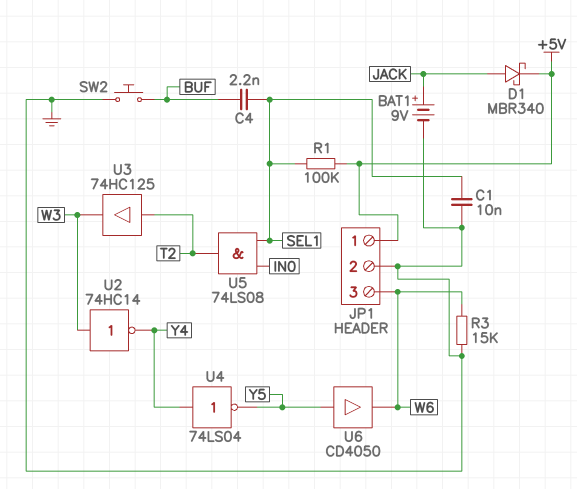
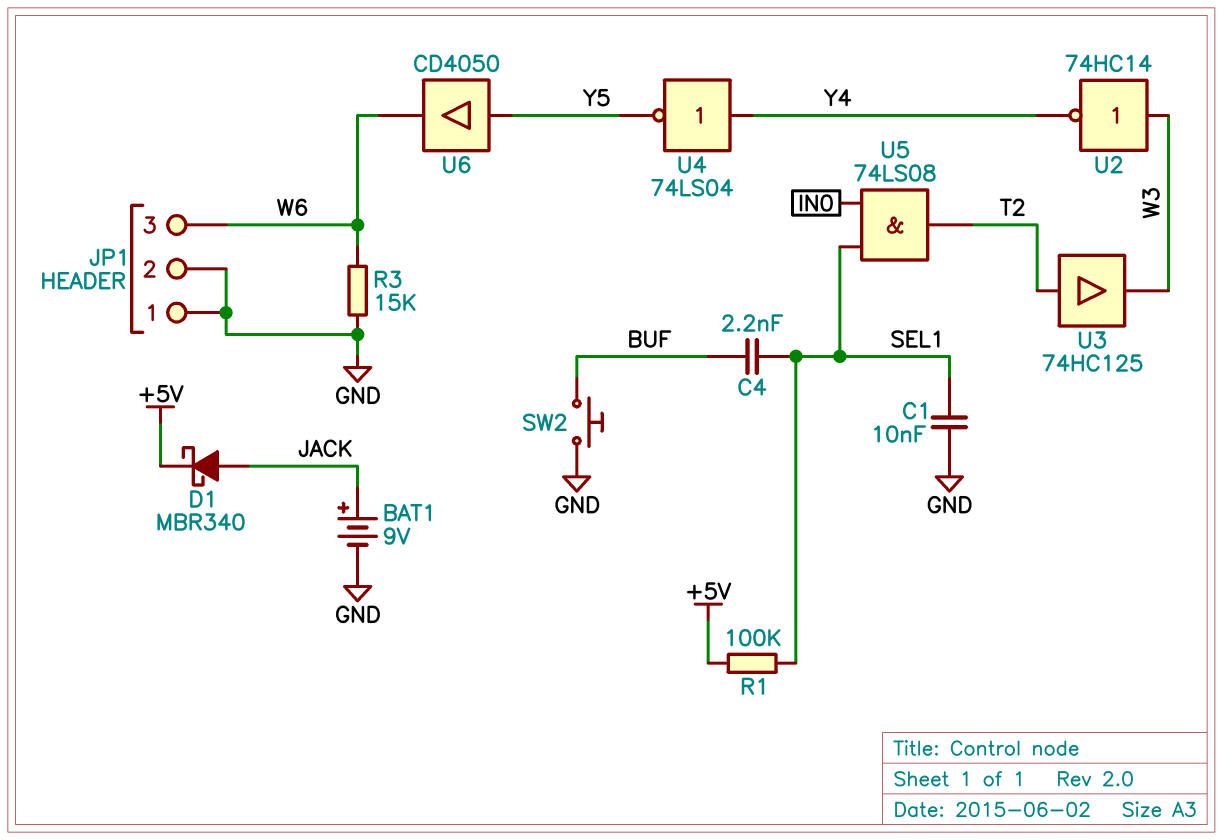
JP1 pin 1: +5V -> GND

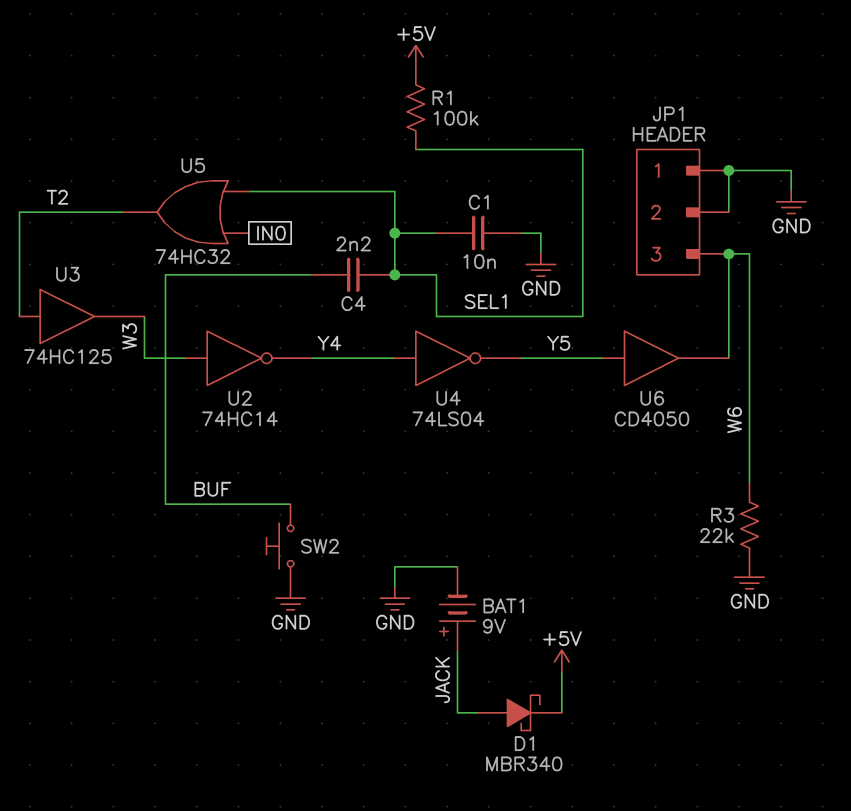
R3: 15k (GND, W6) -> 22k (GND, W6)
U5: AND 74LS08 (in IN0, in SEL1, out T2) -> OR 74HC32 (in IN0, in SEL1, out T2)

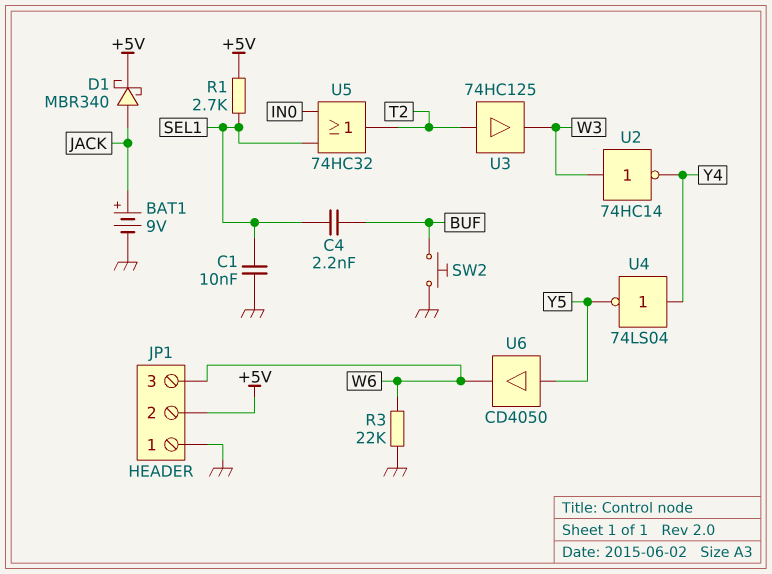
JP1 pin 2: GND -> +5V
R1: 100k (+5V, SEL1) -> 2.7k (+5V, SEL1)

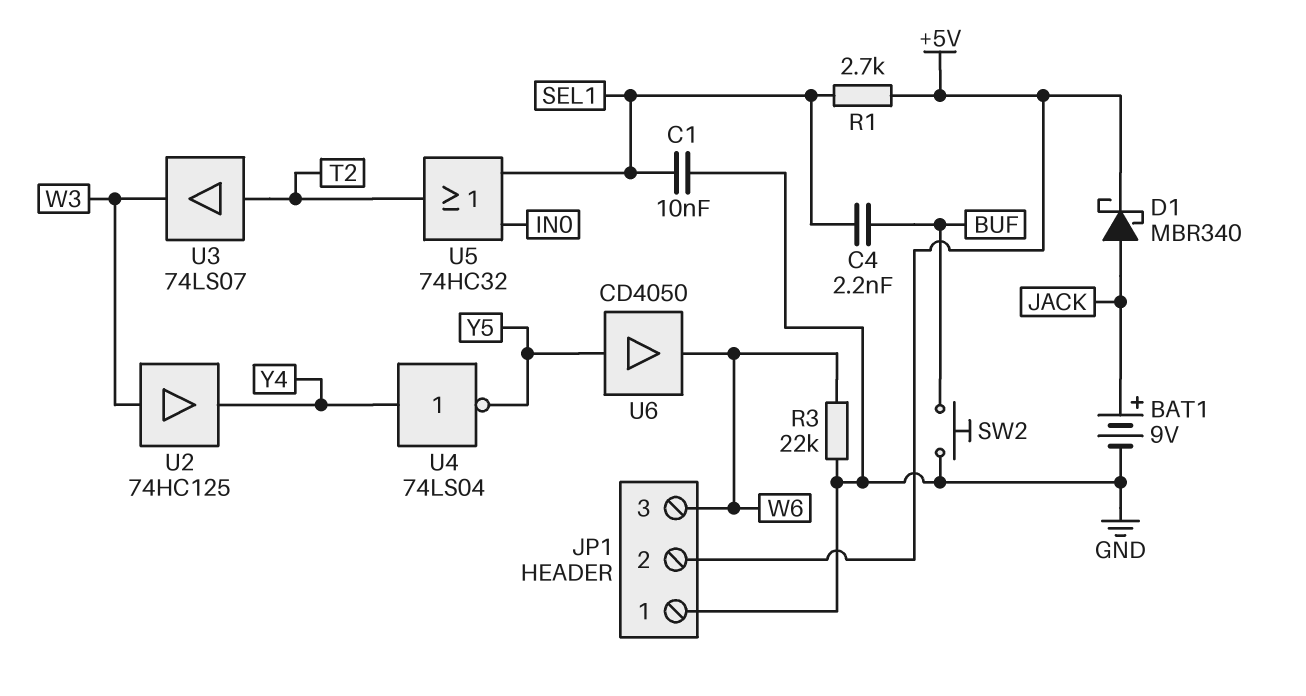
U2: NOT 74HC14 (in W3, out Y4) -> buffer 74HC125 (in W3, out Y4)
U3: buffer 74HC125 (in T2, out W3) -> buffer 74LS07 (in T2, out W3)

